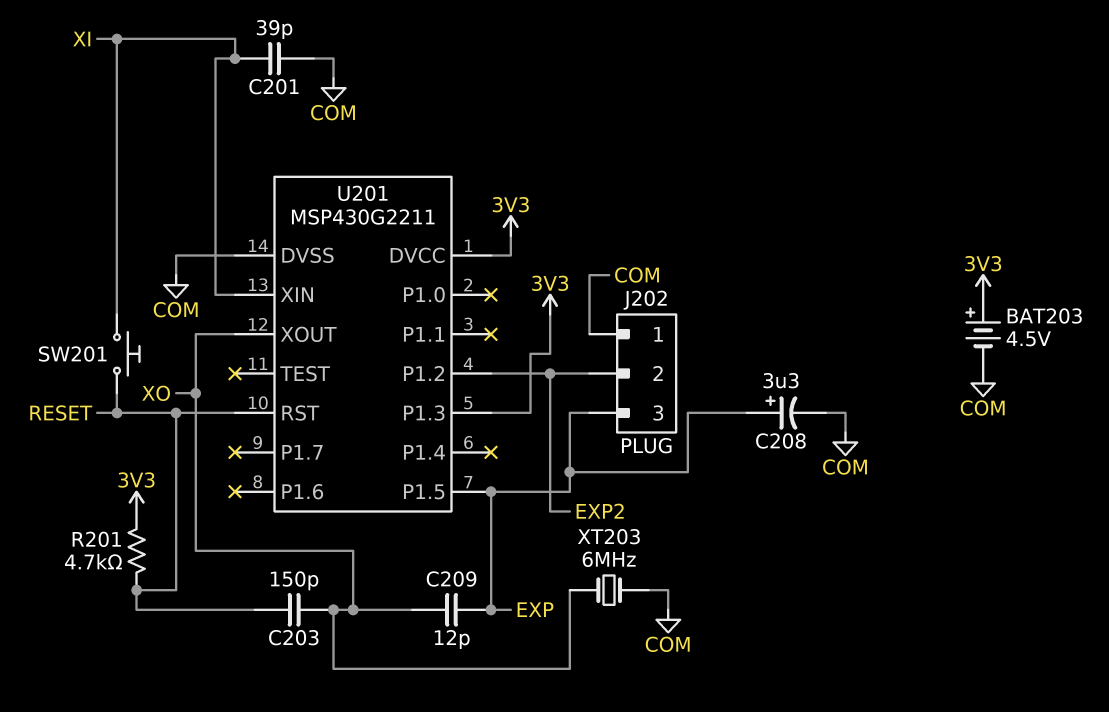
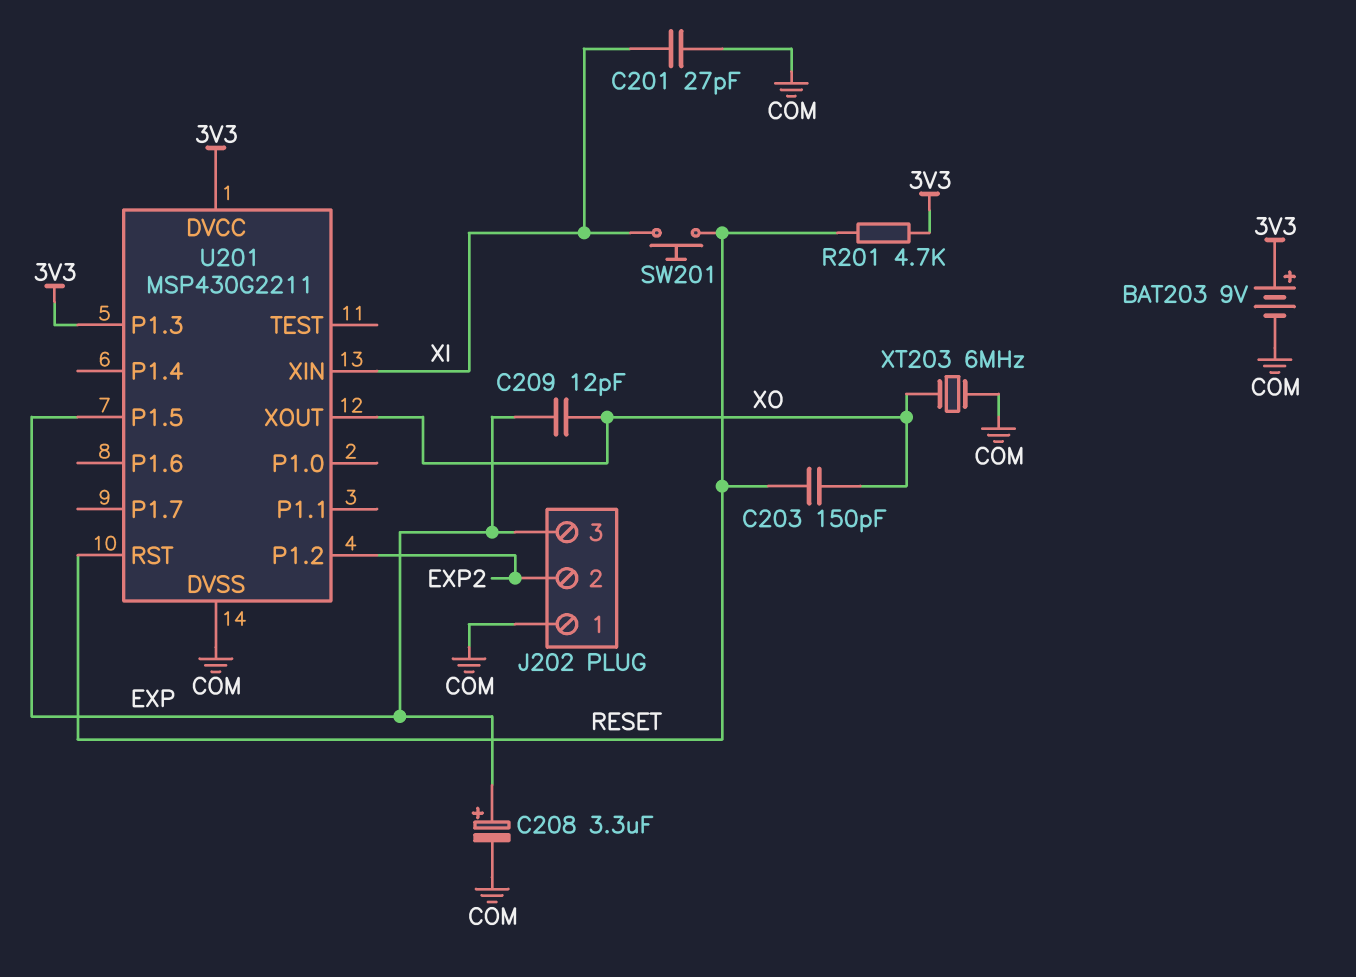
BAT203: 4.5V (plus 3V3, minus COM) -> 9V (plus 3V3, minus COM)
C201: 39pF (COM, XI) -> 27pF (COM, XI)

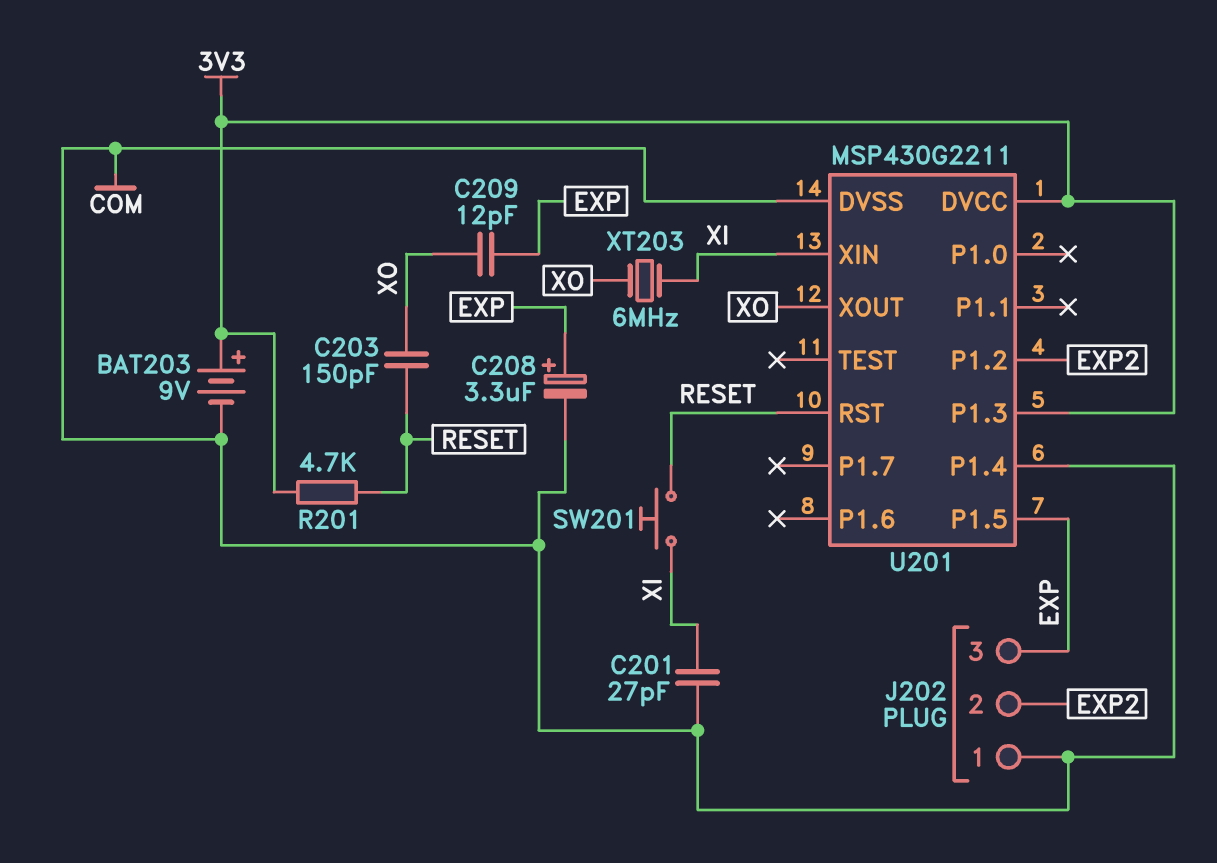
U201 pin P1.4: none -> COM
XT203: 6MHz (COM, XO) -> 6MHz (XI, XO)

